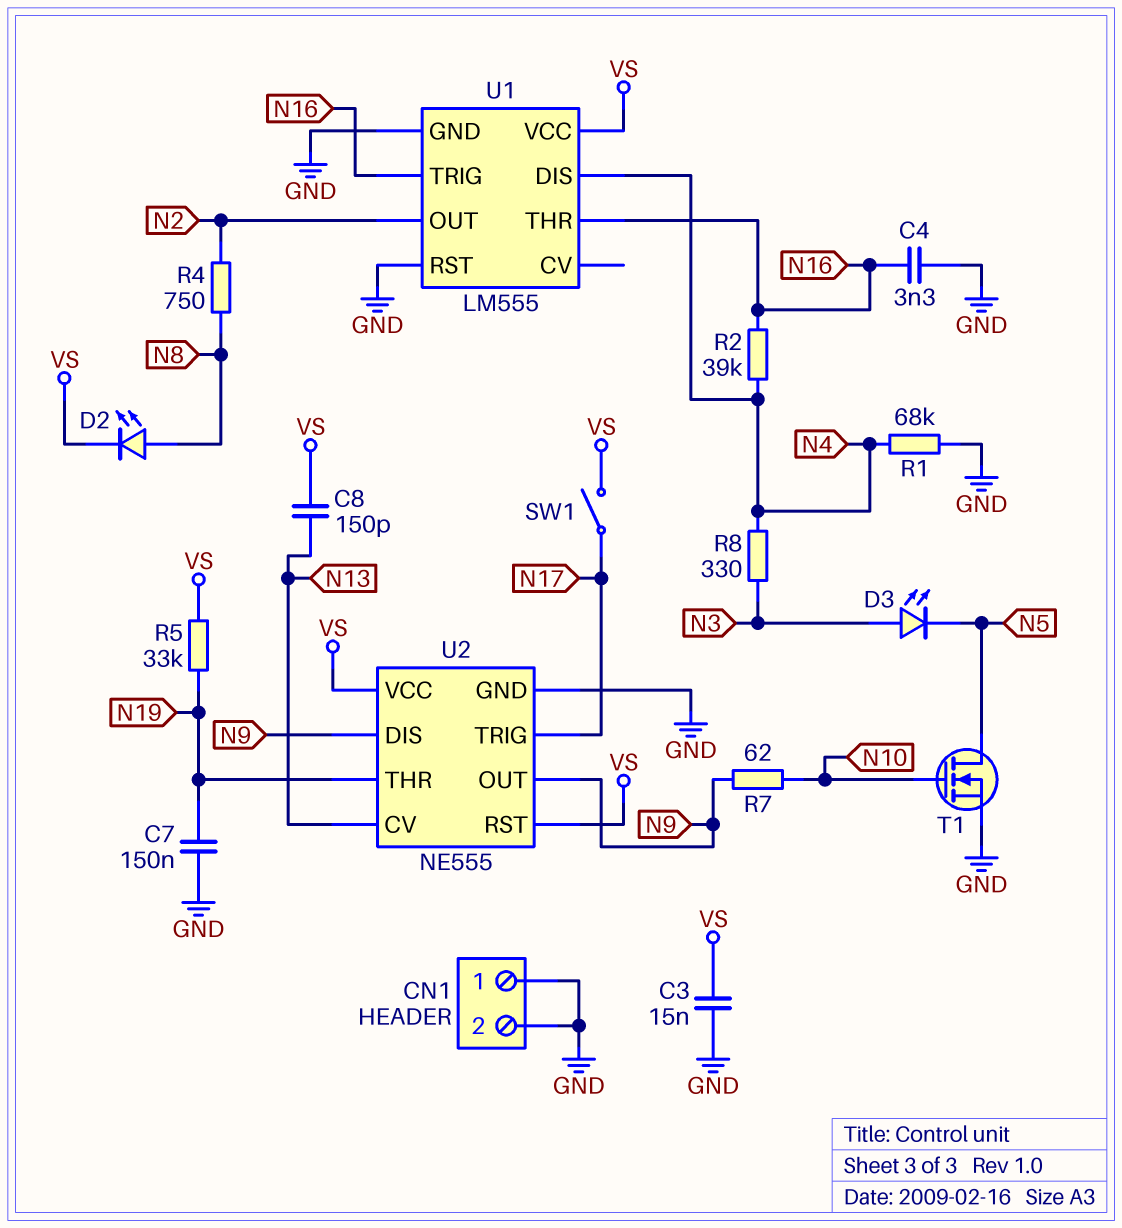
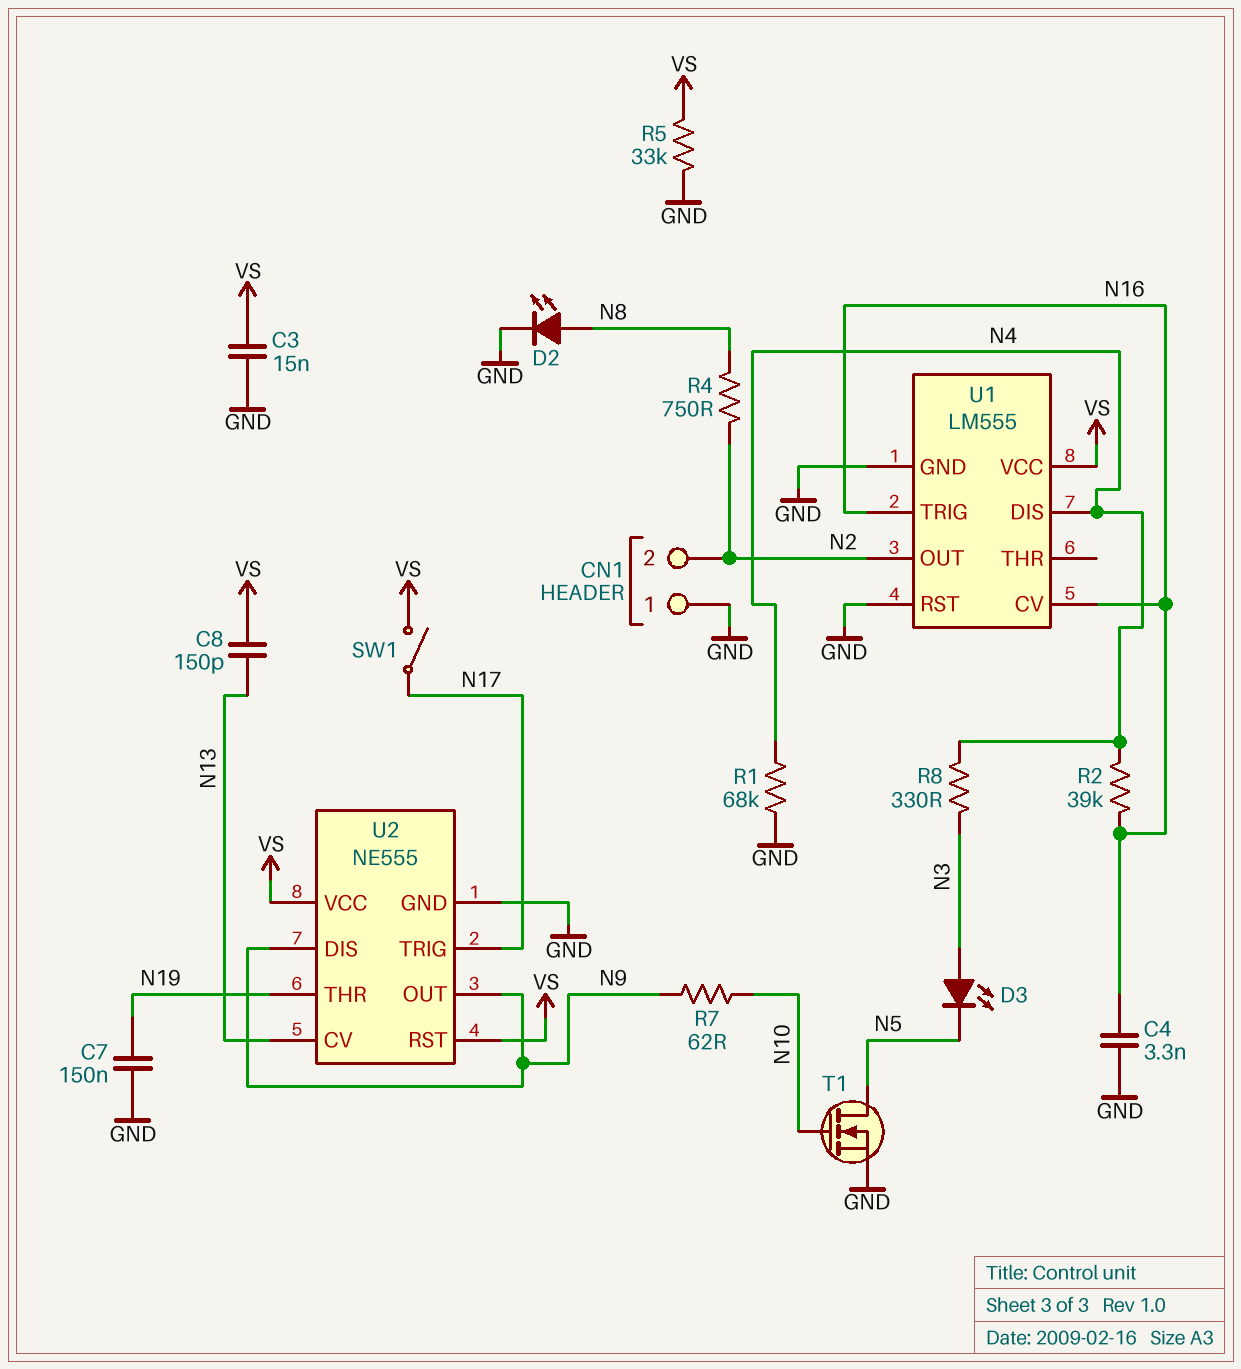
CN1 pin 2: GND -> N2
D2: LED (A N8, K VS) -> LED (A N8, K GND)
R5: 33k (N19, VS) -> 33k (GND, VS)
U1 pin CV: none -> N16
U1 pin THR: N16 -> none

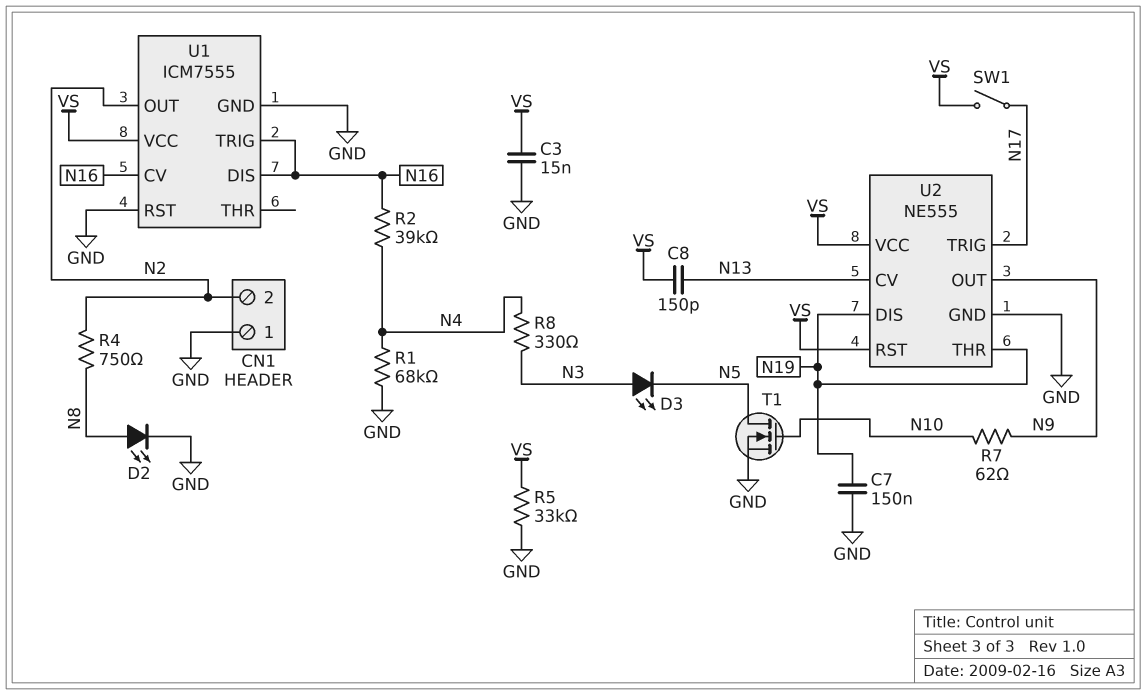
C4: 3.3nF (GND, N16) -> none
U1: LM555 -> ICM7555
U1 pin DIS: N4 -> N16
U2 pin DIS: N9 -> N19

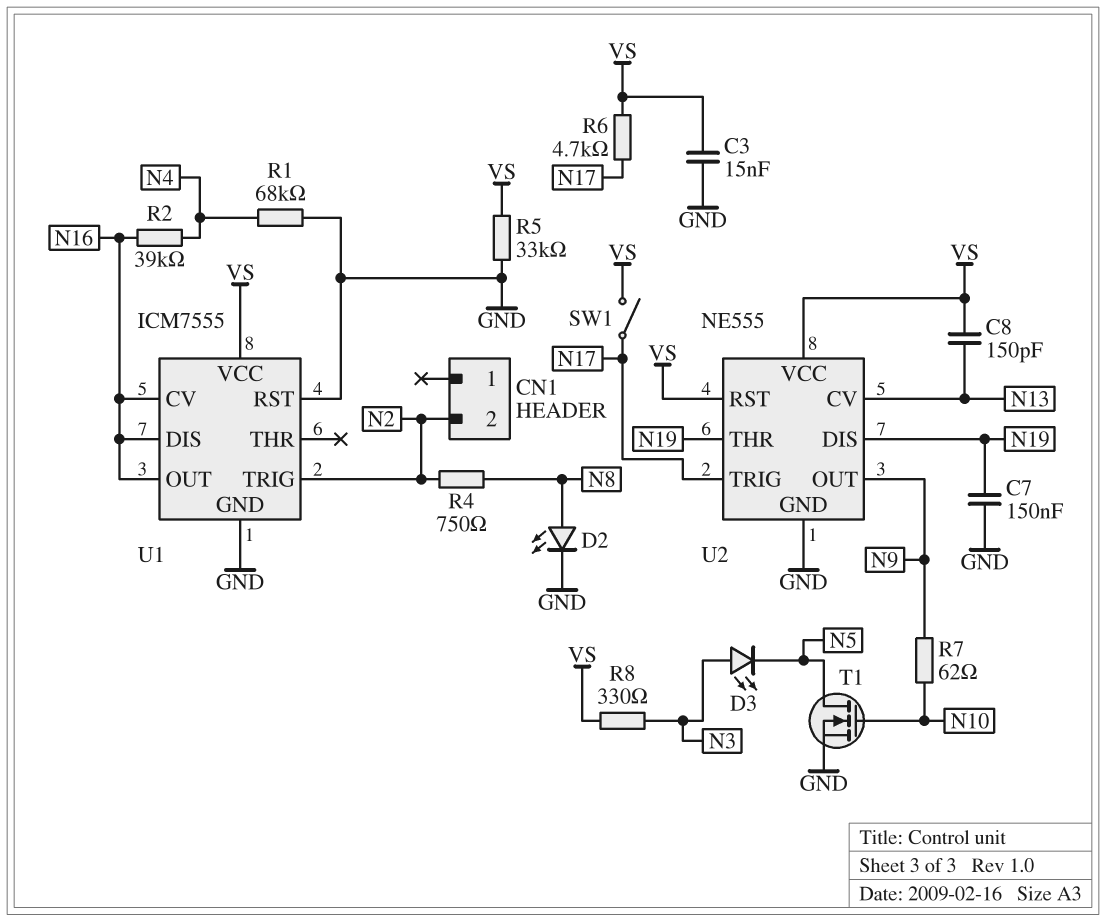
CN1 pin 1: GND -> none
R6: none -> 4.7k (N17, VS)
R8: 330 (N3, N4) -> 330 (N3, VS)
U1 pin OUT: N2 -> N16
U1 pin TRIG: N16 -> N2

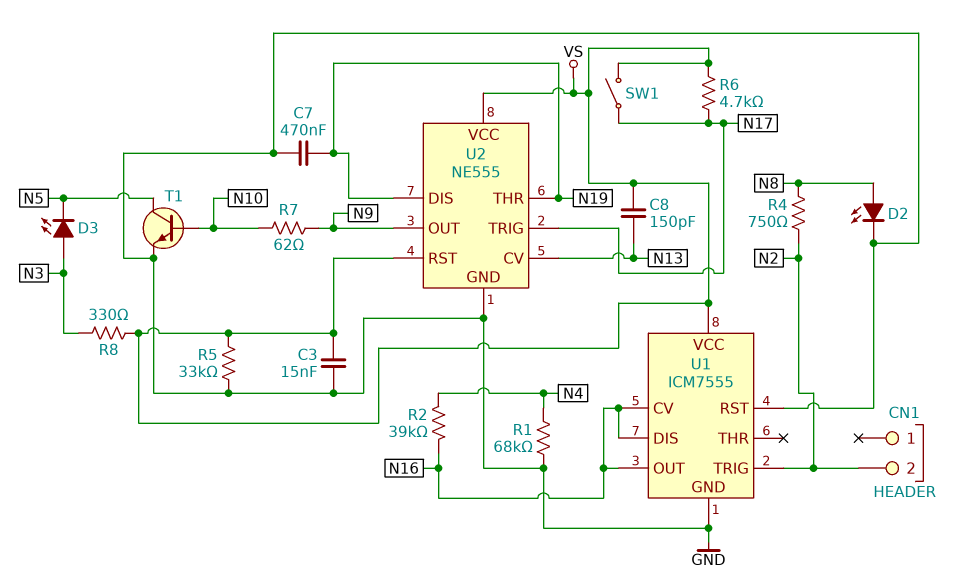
C7: 150nF (GND, N19) -> 470nF (GND, N19)
T1: NMOS (G N10, D N5, S GND) -> NPN (B N10, C N5, E GND)

